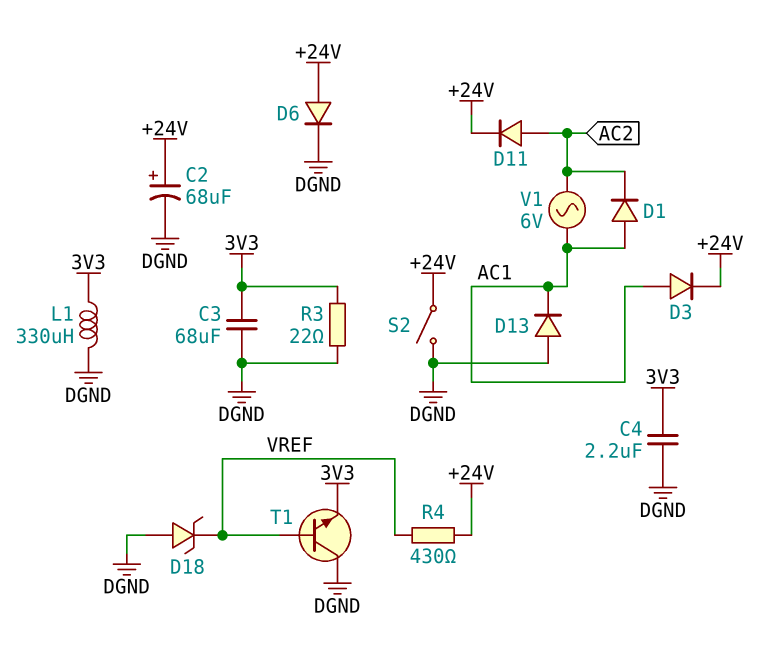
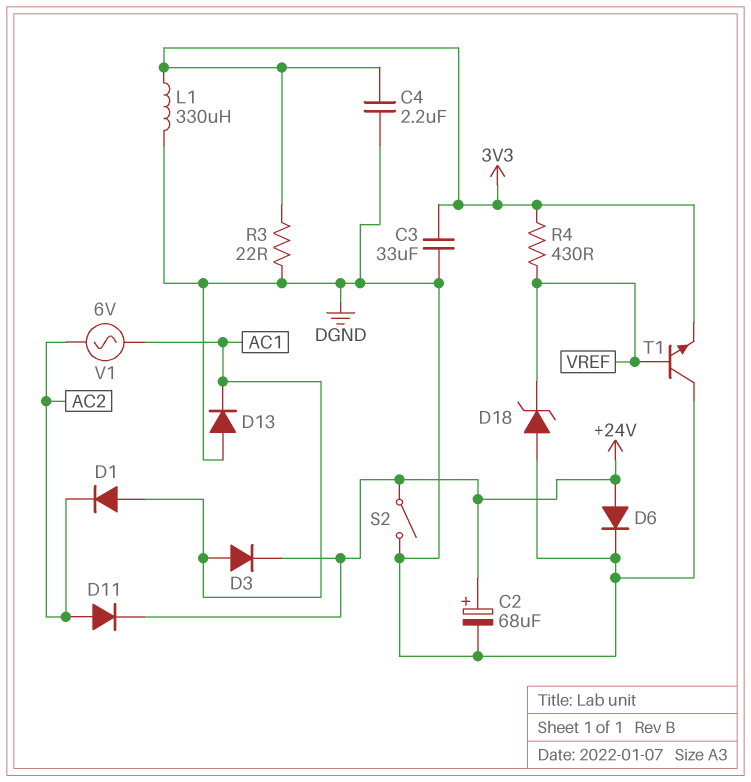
C3: 68uF (3V3, DGND) -> 33uF (3V3, DGND)
R4: 430 (+24V, VREF) -> 430 (3V3, VREF)

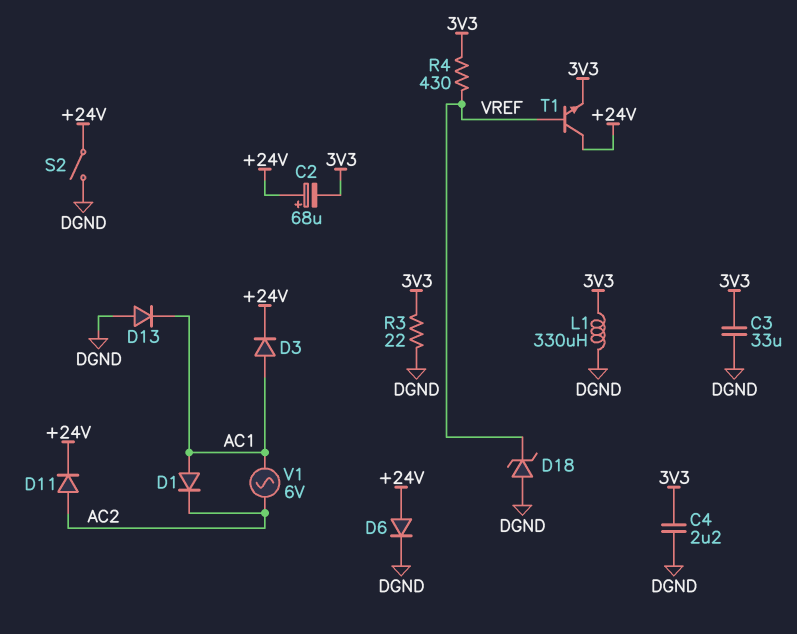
C2: 68uF (plus +24V, minus DGND) -> 68uF (plus +24V, minus 3V3)
T1: NPN (B VREF, C DGND, E 3V3) -> NPN (B VREF, C +24V, E 3V3)

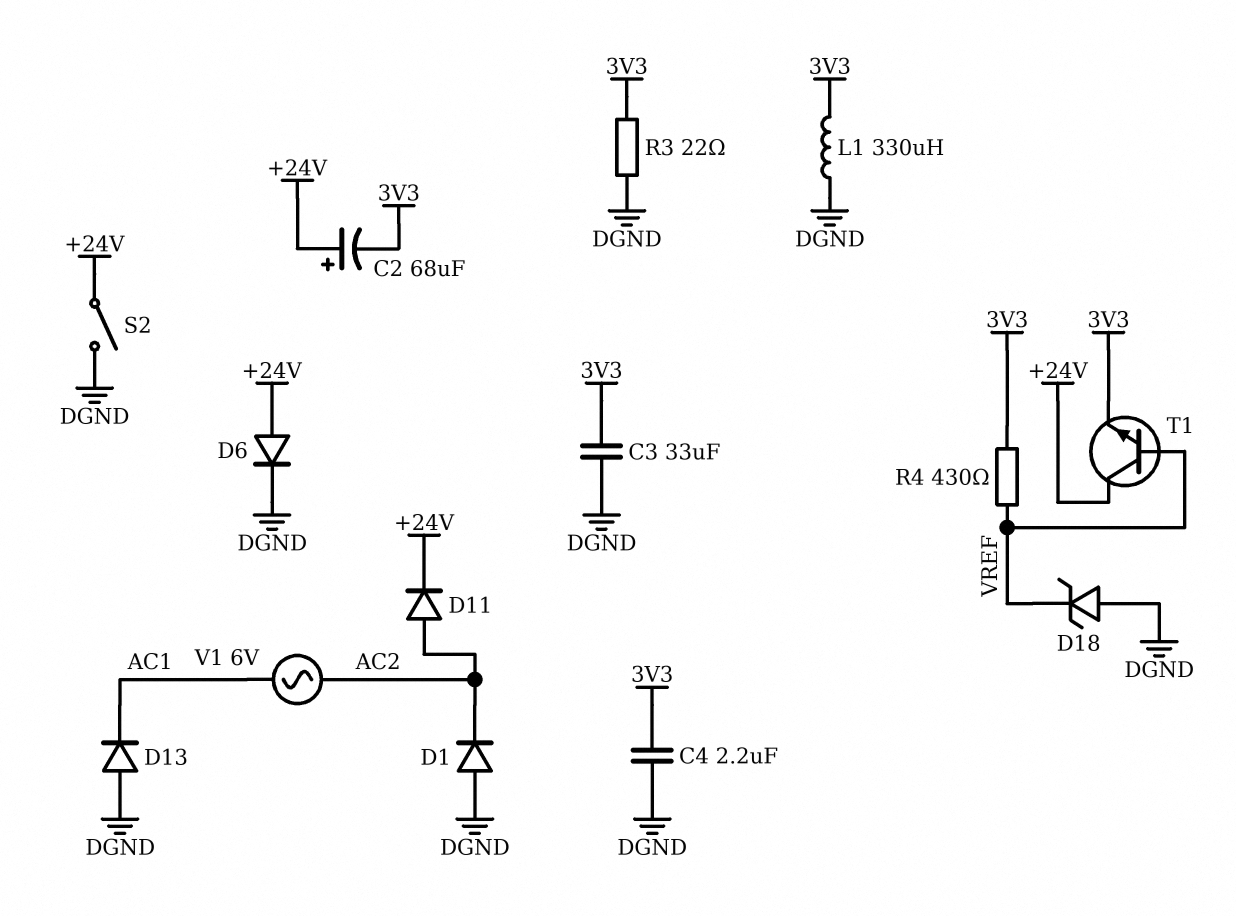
D1: diode (A AC1, K AC2) -> diode (A DGND, K AC2)
D3: diode (A AC1, K +24V) -> none

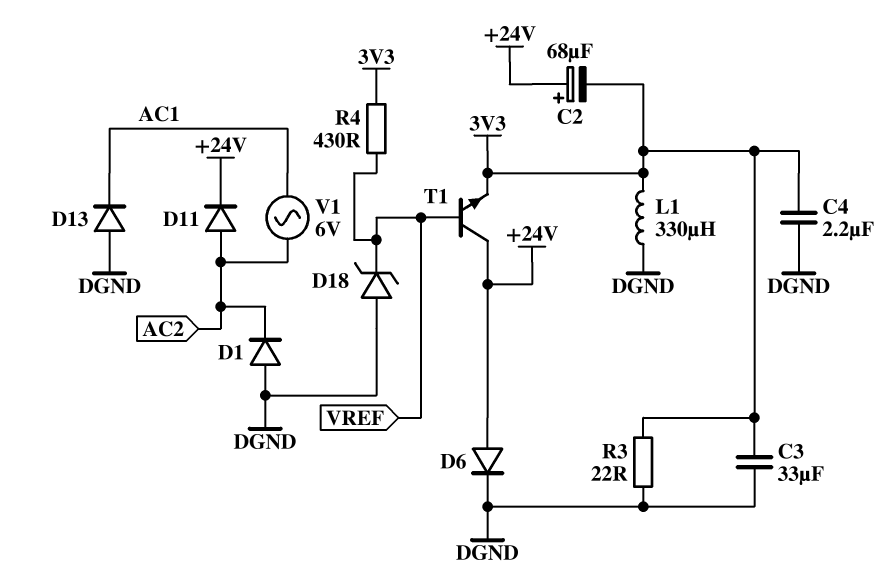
S2: switch (+24V, DGND) -> none

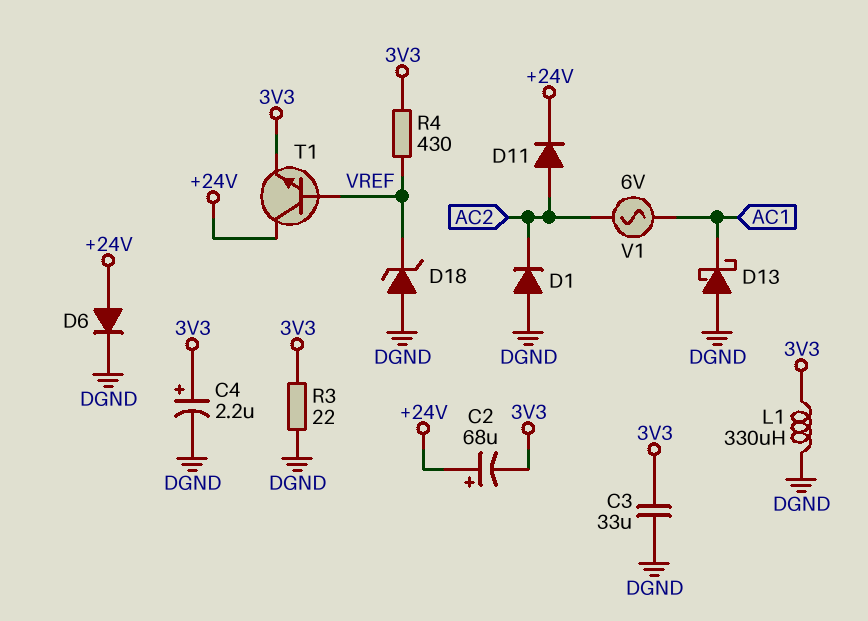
C4: 2.2uF (3V3, DGND) -> 2.2uF (plus 3V3, minus DGND)
D13: diode (A DGND, K AC1) -> schottky (A DGND, K AC1)

